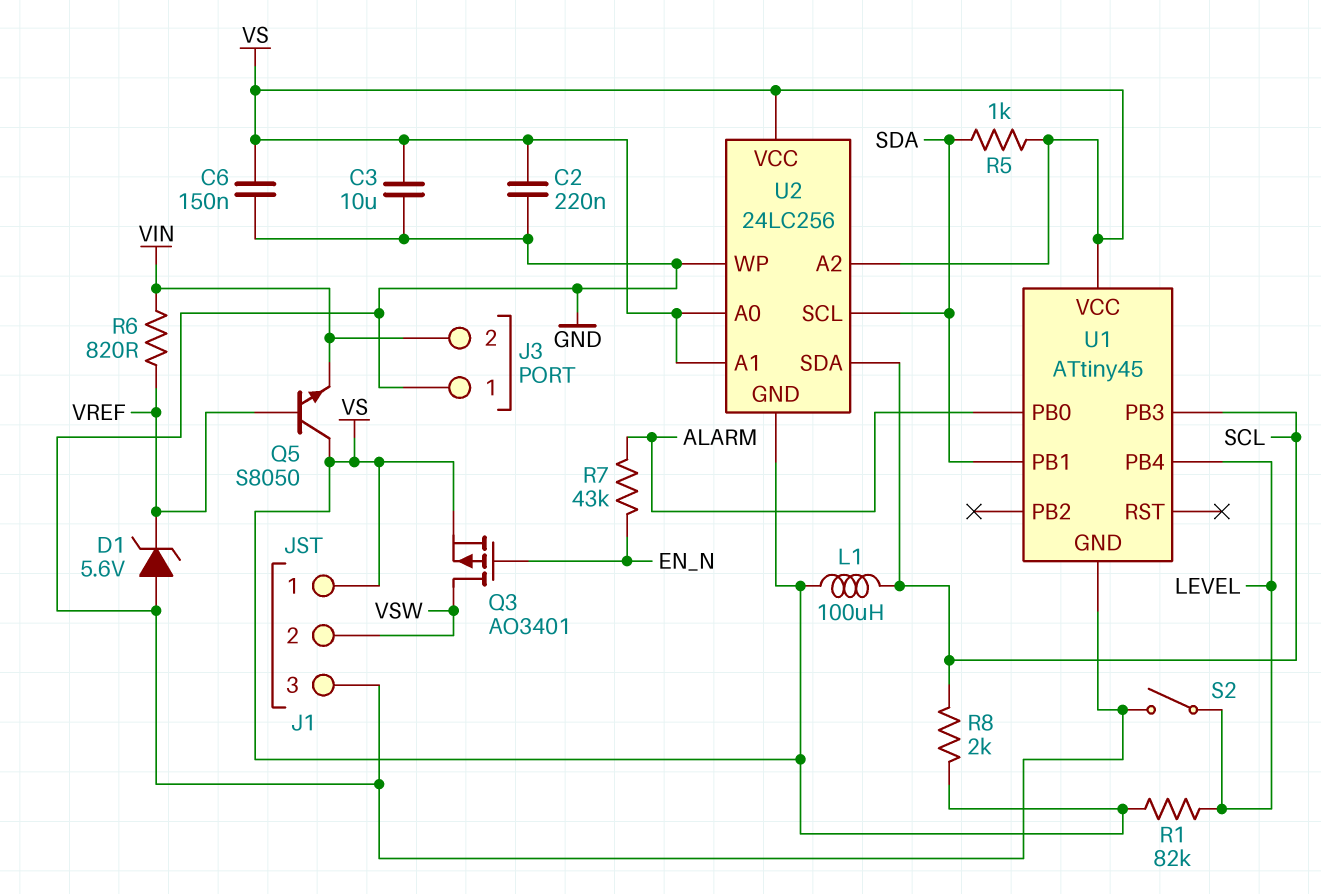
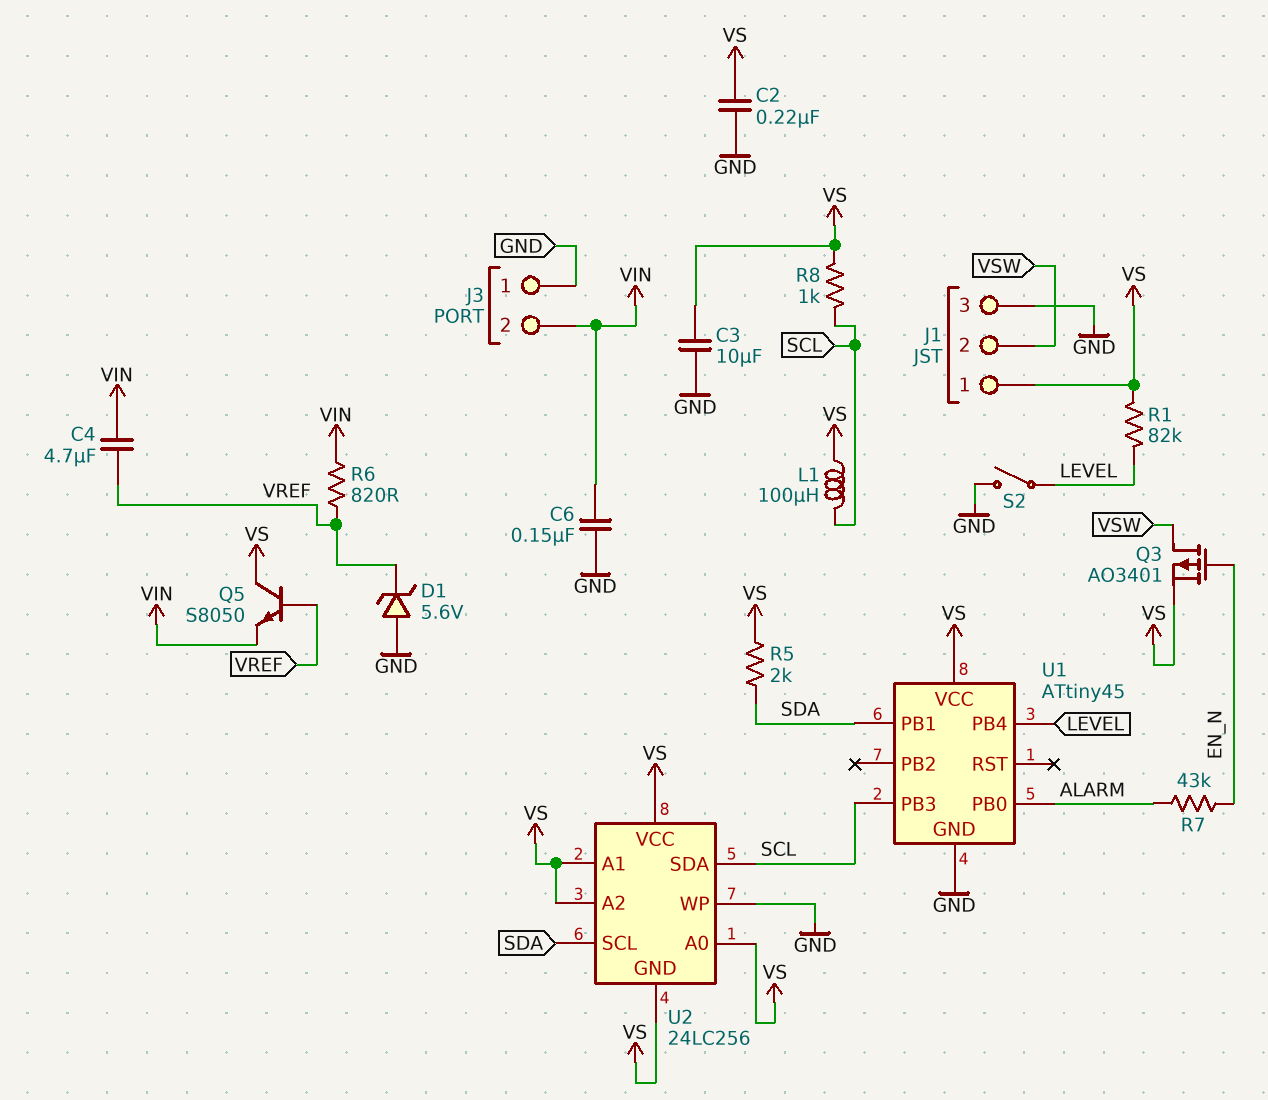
C4: none -> 4.7uF (VIN, VREF)
C6: 150nF (GND, VS) -> 150nF (GND, VIN)
R5: 1k (SDA, VS) -> 2k (SDA, VS)
R8: 2k (SCL, VS) -> 1k (SCL, VS)

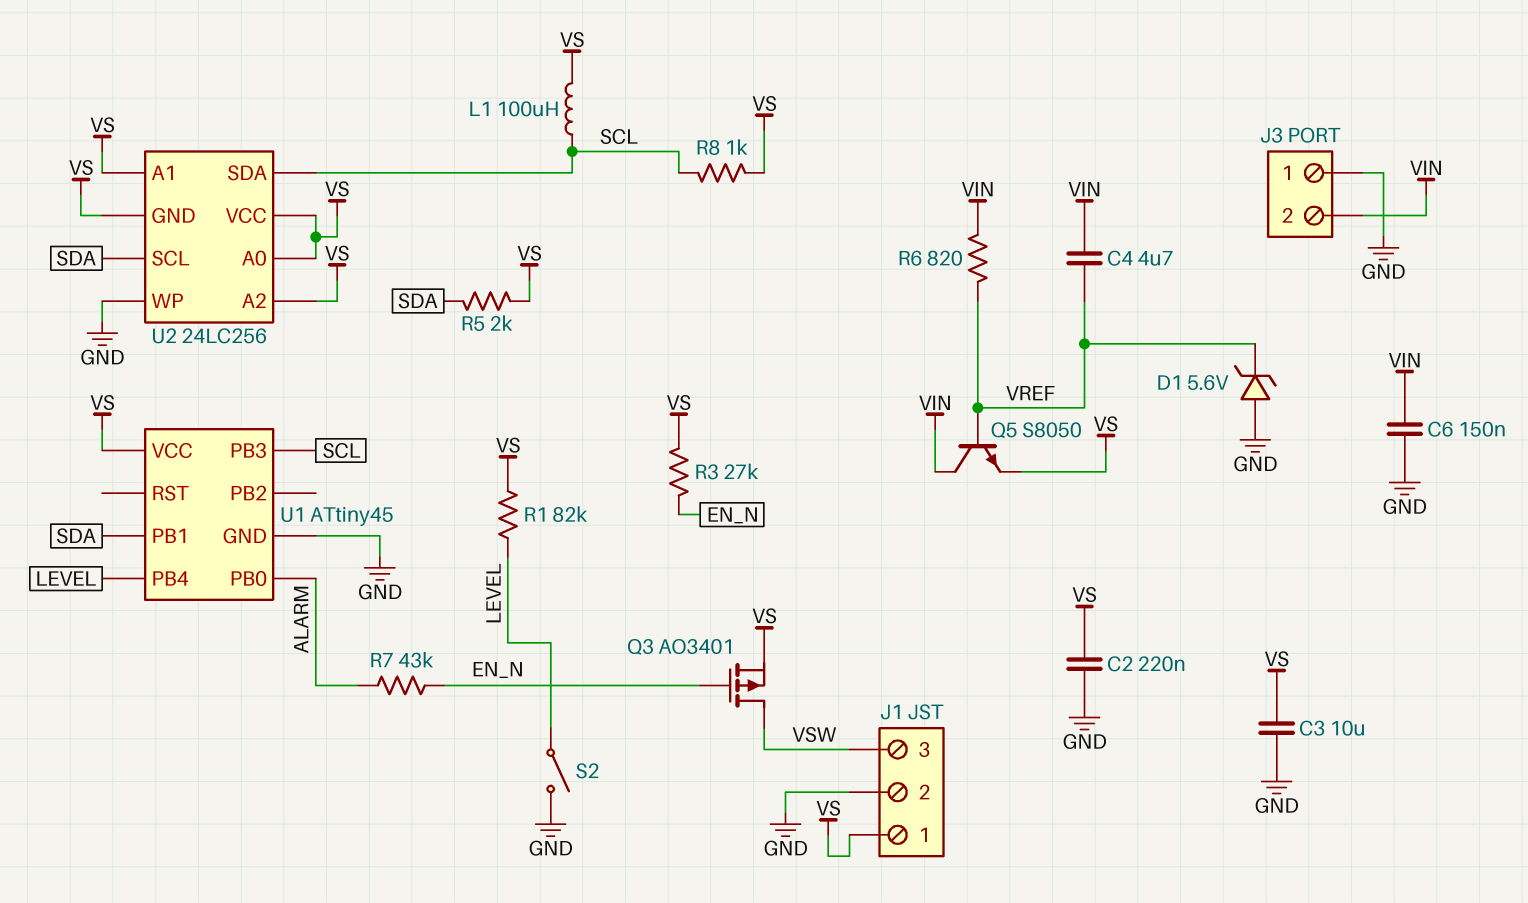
J1 pin 2: VSW -> GND
J1 pin 3: GND -> VSW
Q5: NPN S8050 (B VREF, C VS, E VIN) -> NPN S8050 (B VREF, C VIN, E VS)
R3: none -> 27k (EN_N, VS)

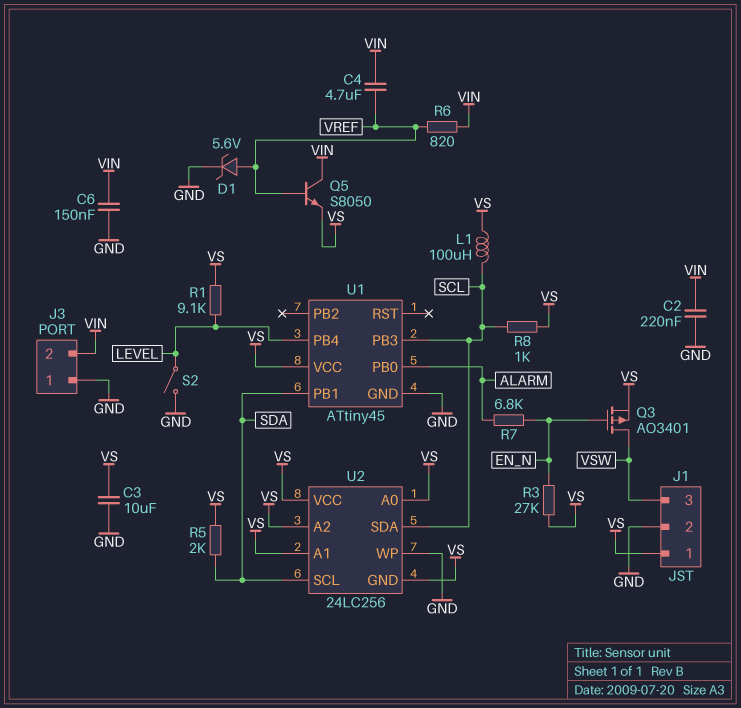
C2: 220nF (GND, VS) -> 220nF (GND, VIN)
D1: zener 5.6V (A GND, K VREF) -> zener 5.6V (A VREF, K GND)
R1: 82k (LEVEL, VS) -> 9.1k (LEVEL, VS)
R7: 43k (ALARM, EN_N) -> 6.8k (ALARM, EN_N)

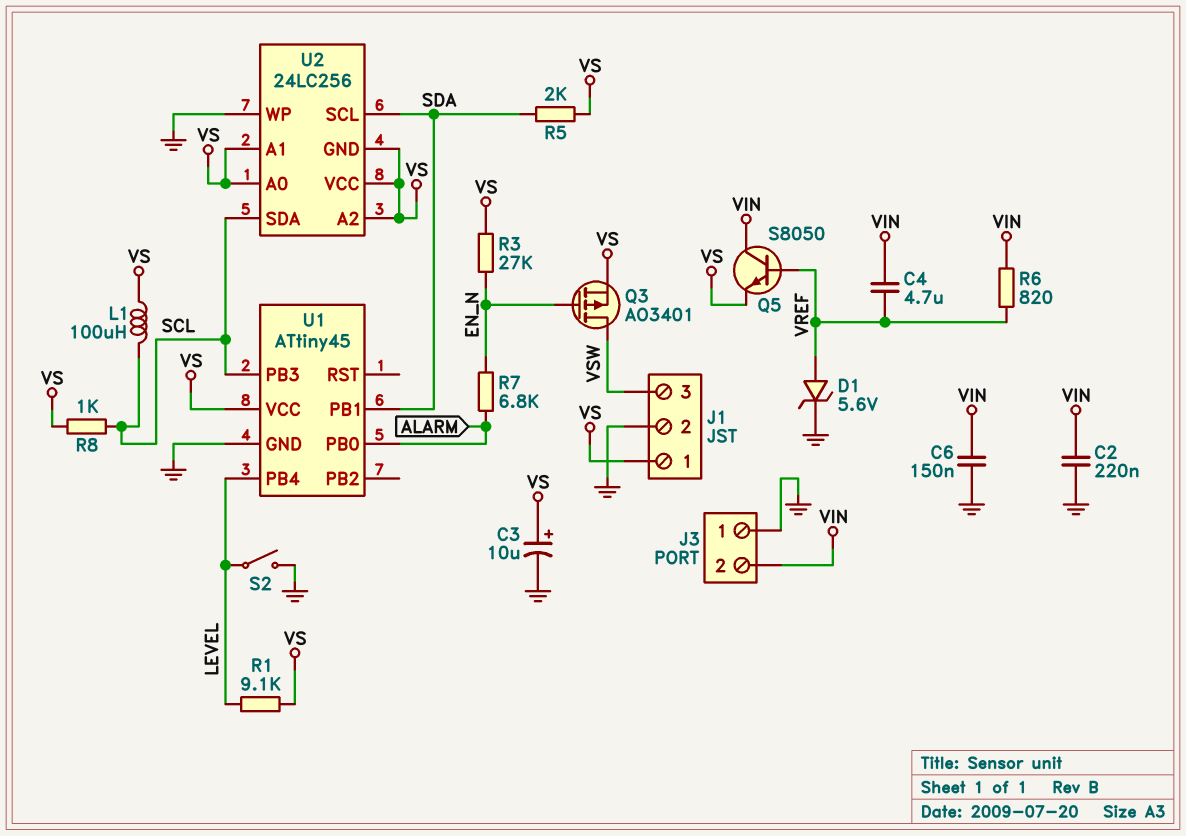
C3: 10uF (GND, VS) -> 10uF (plus VS, minus GND)

